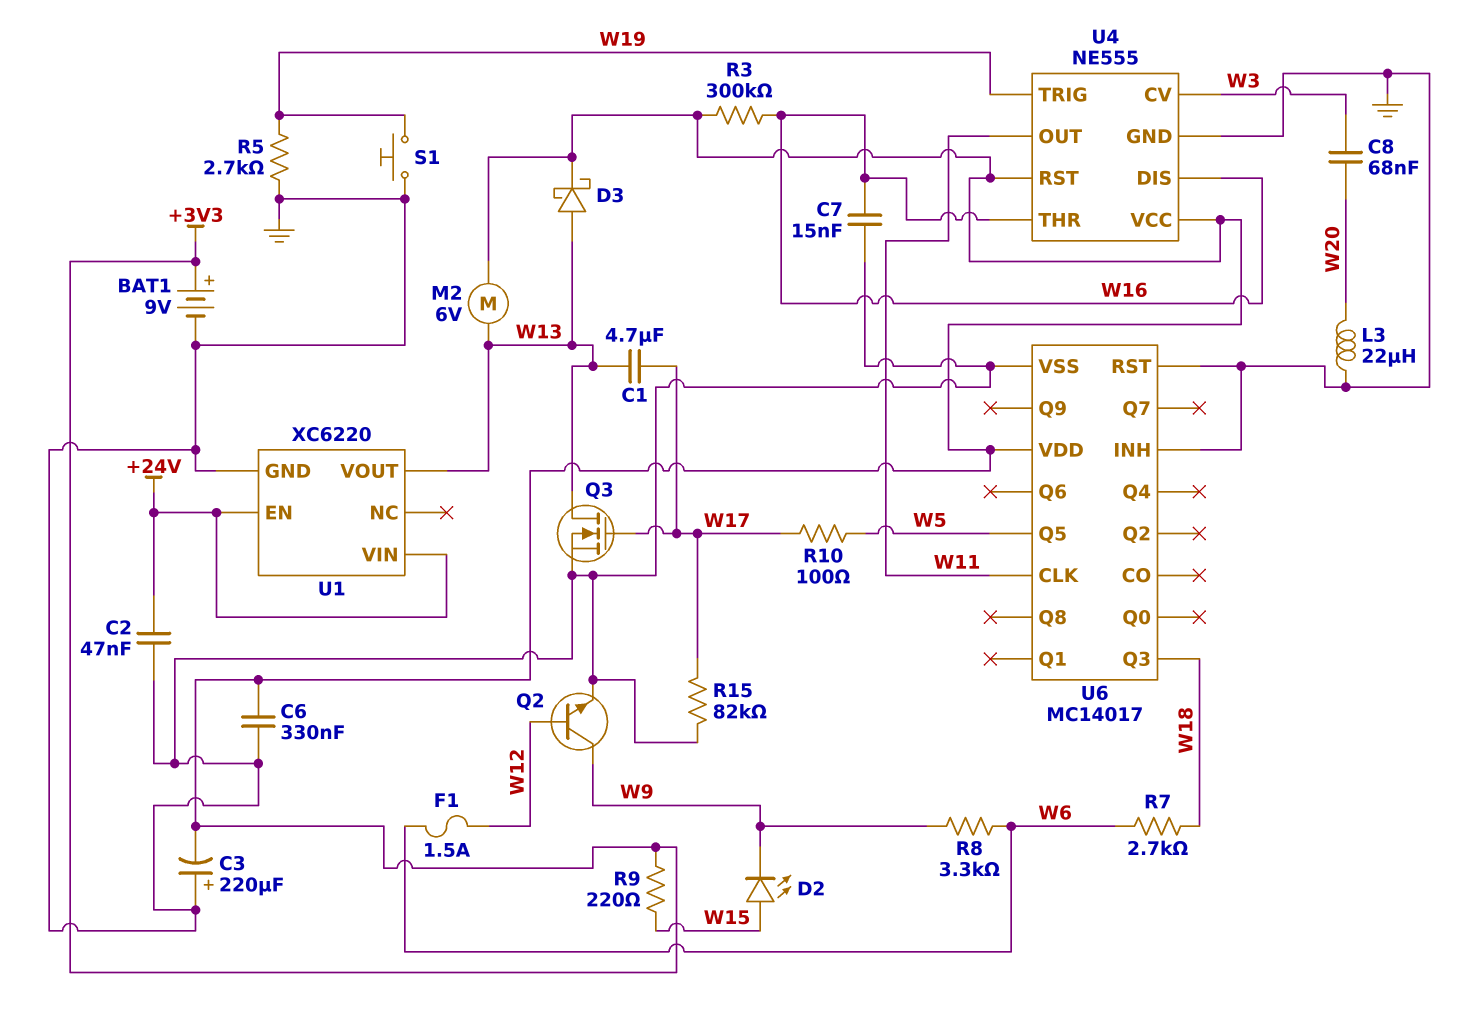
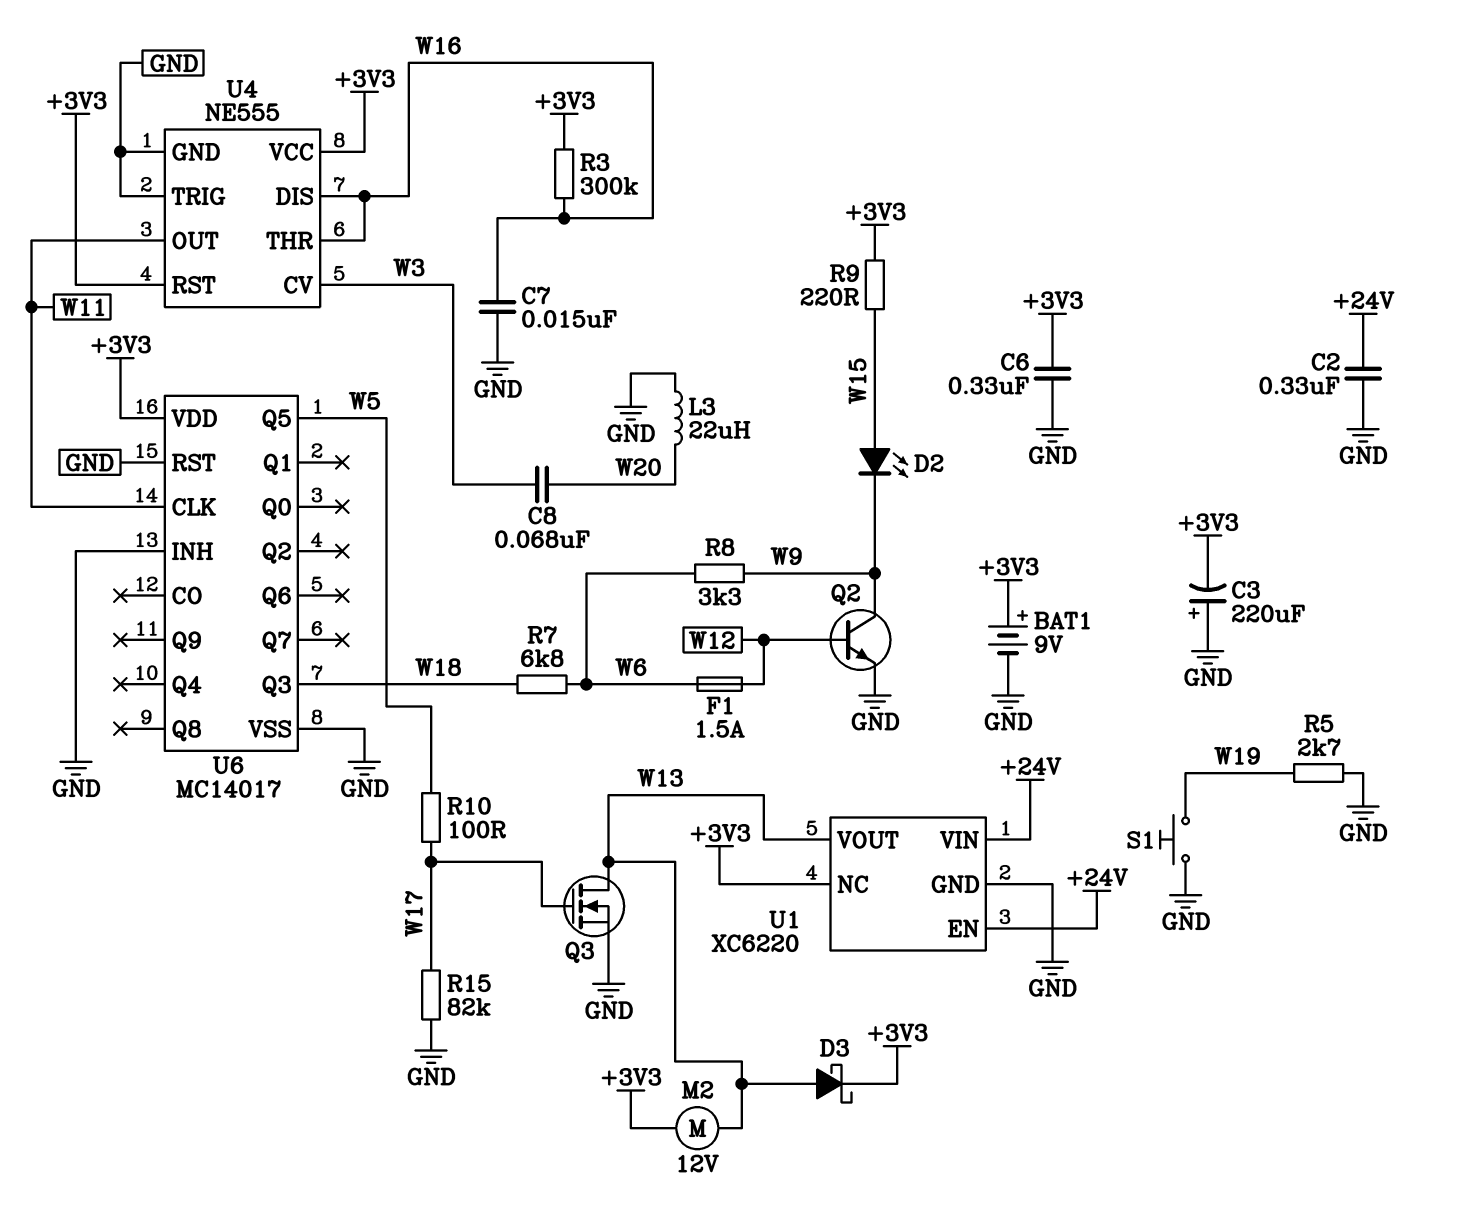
C1: 4.7uF (W13, W17) -> none
C2: 47nF (+24V, GND) -> 330nF (+24V, GND)
M2: motor 6V (+3V3, W13) -> motor 12V (+3V3, W13)
R7: 2.7k (W6, W18) -> 6.8k (W6, W18)
U1 pin NC: none -> +3V3
U4 pin TRIG: W19 -> GND

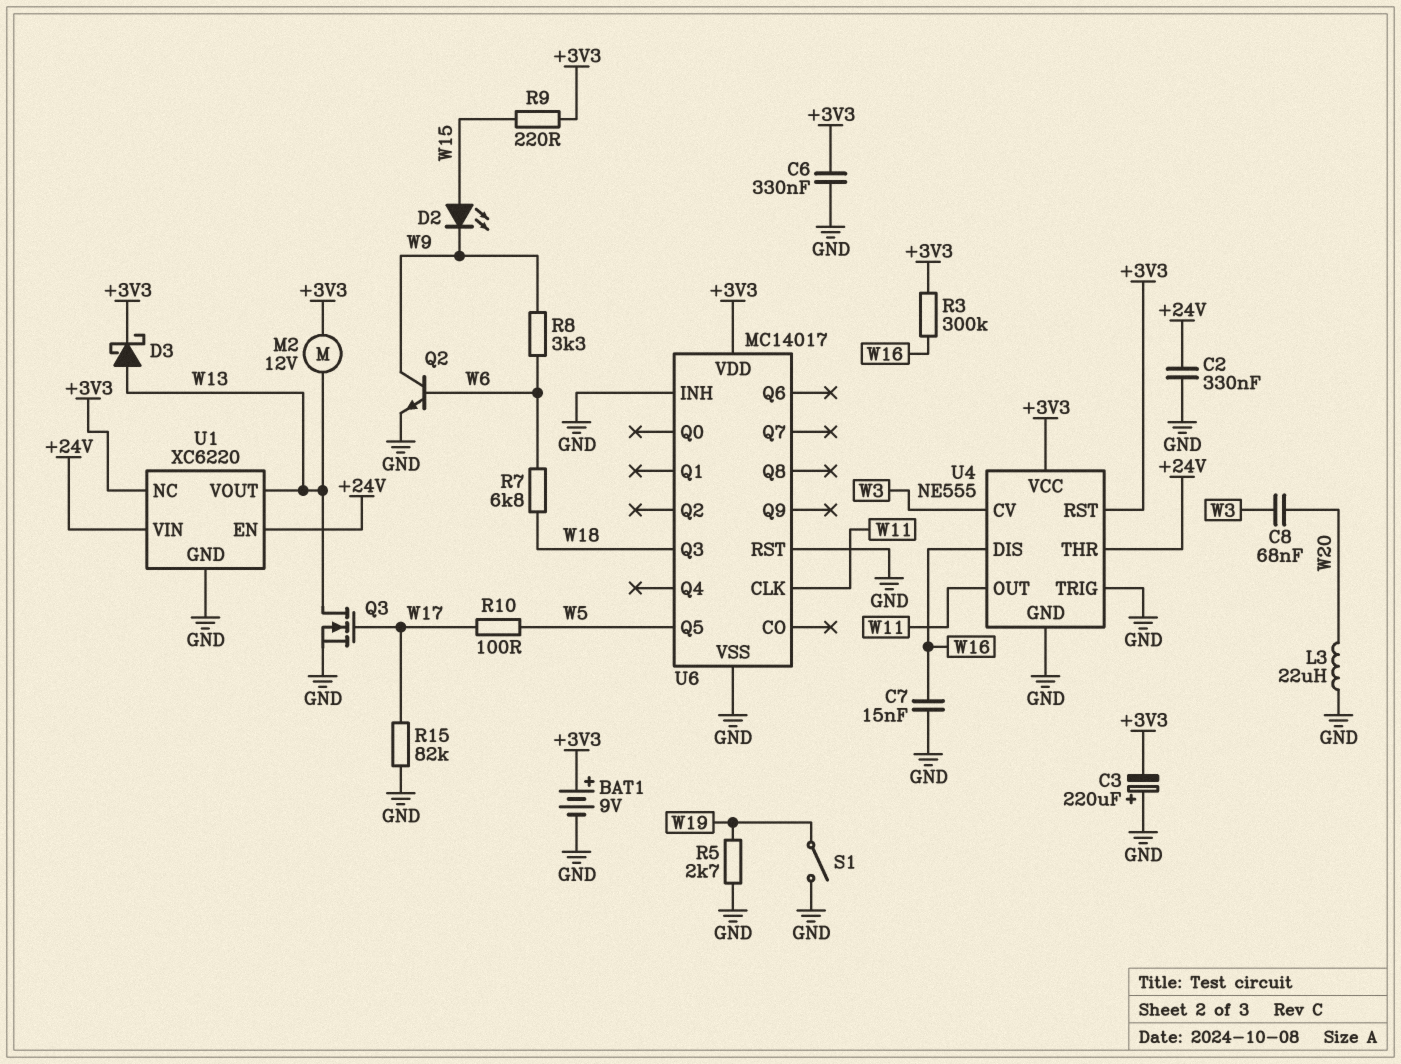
F1: 1.5A (W6, W12) -> none
Q2: NPN (B W12, C W9, E GND) -> NPN (B W6, C W9, E GND)
S1: button (GND, W19) -> switch (GND, W19)
U4 pin THR: W16 -> +24V

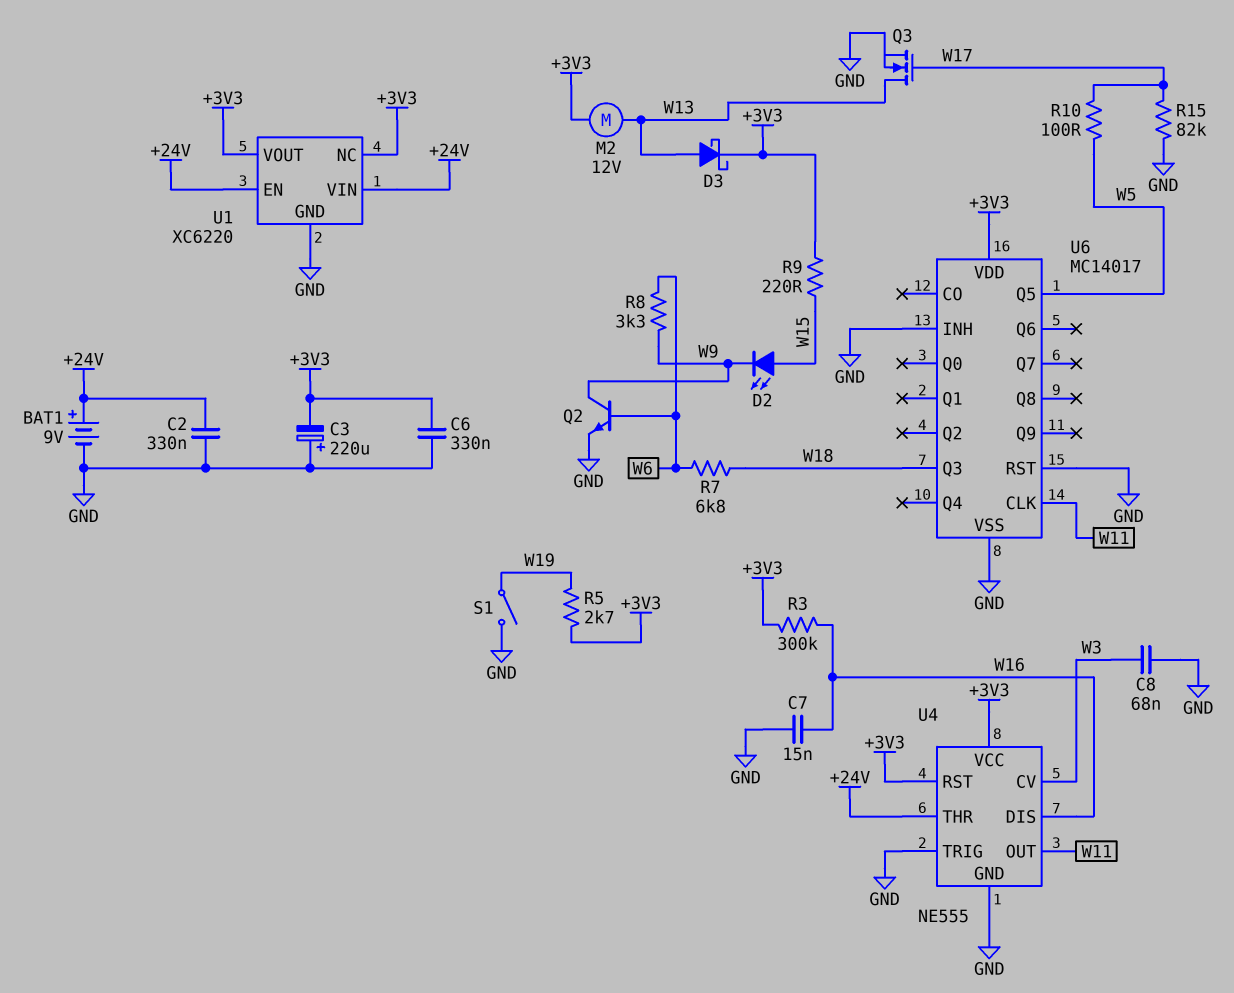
BAT1: 9V (plus +3V3, minus GND) -> 9V (plus +24V, minus GND)
C8: 68nF (W3, W20) -> 68nF (GND, W3)
L3: 22uH (GND, W20) -> none
R5: 2.7k (GND, W19) -> 2.7k (+3V3, W19)
U1 pin VOUT: W13 -> +3V3

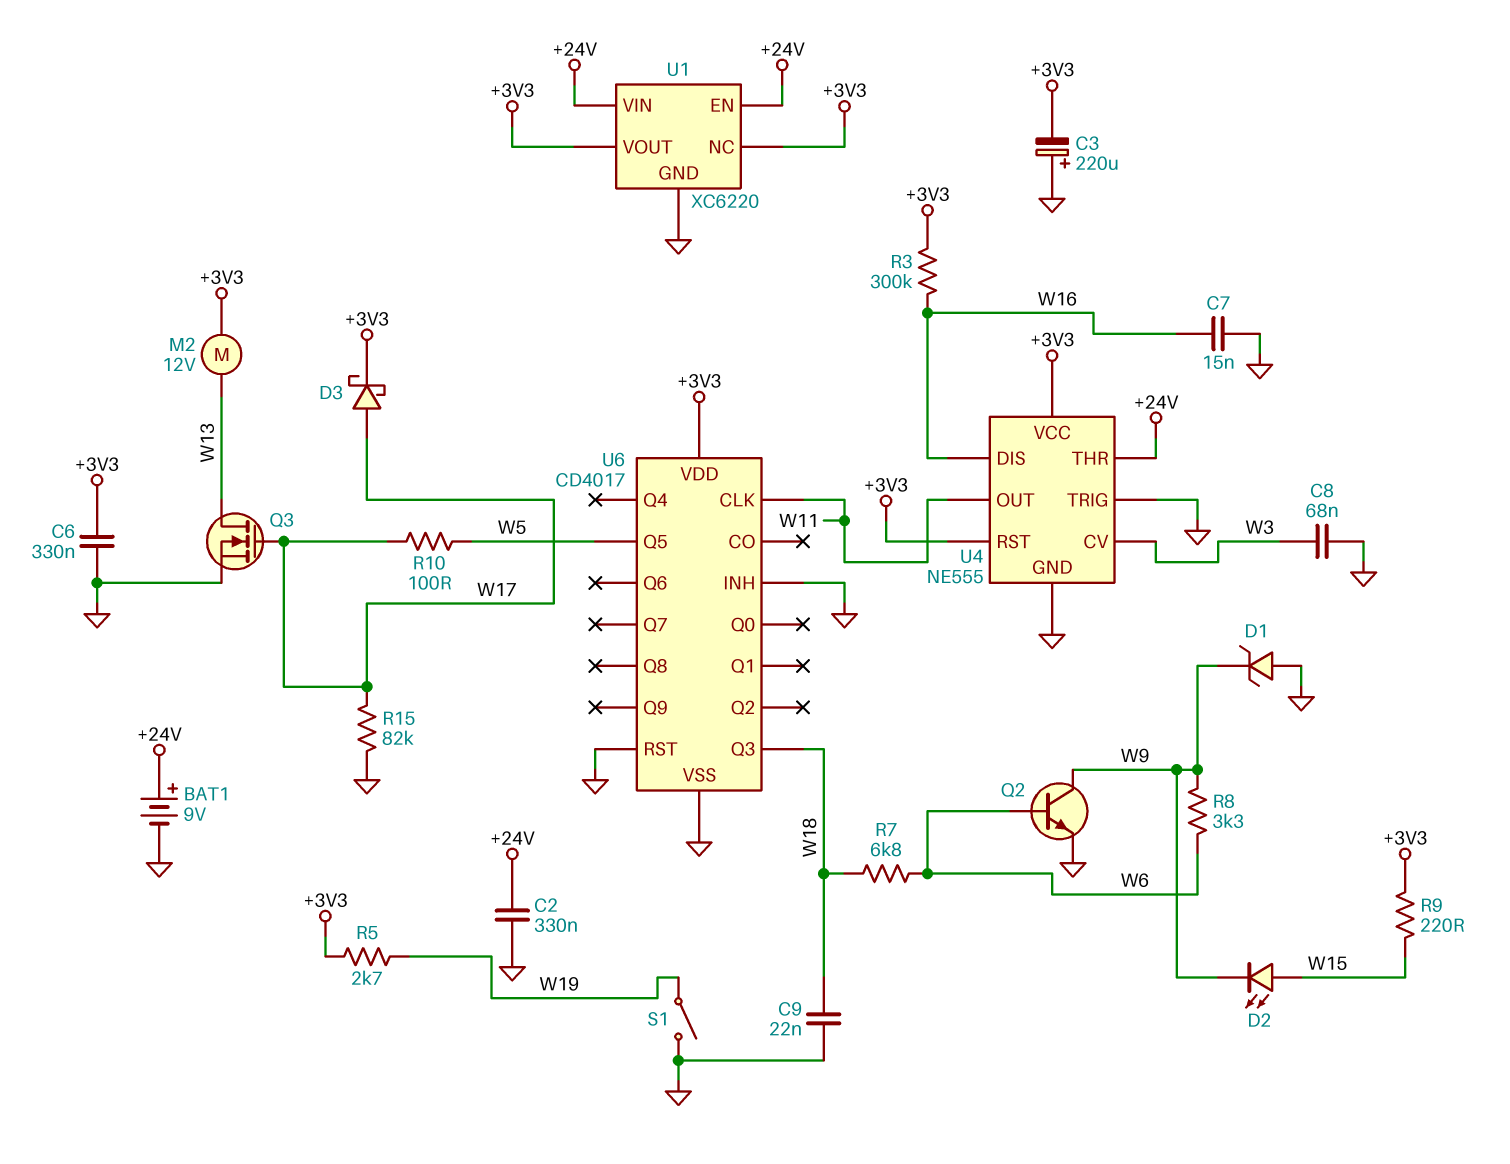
C9: none -> 22nF (GND, W18)
D1: none -> zener (A GND, K W9)
D3: schottky (A W13, K +3V3) -> schottky (A W17, K +3V3)
U6: MC14017 -> CD4017

